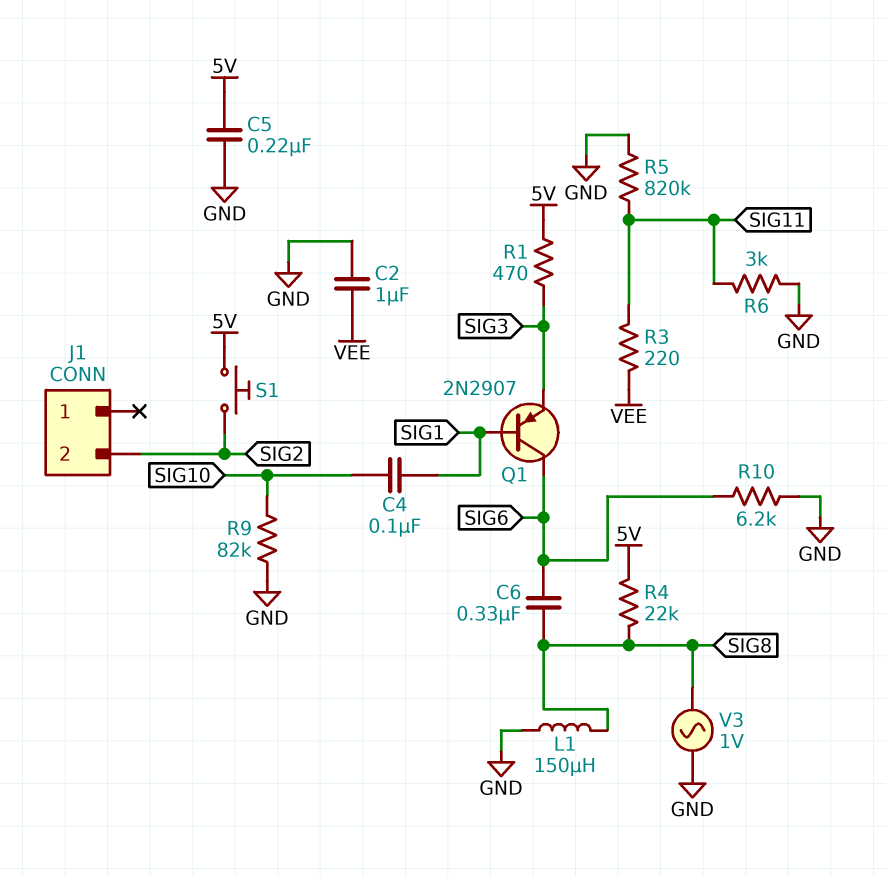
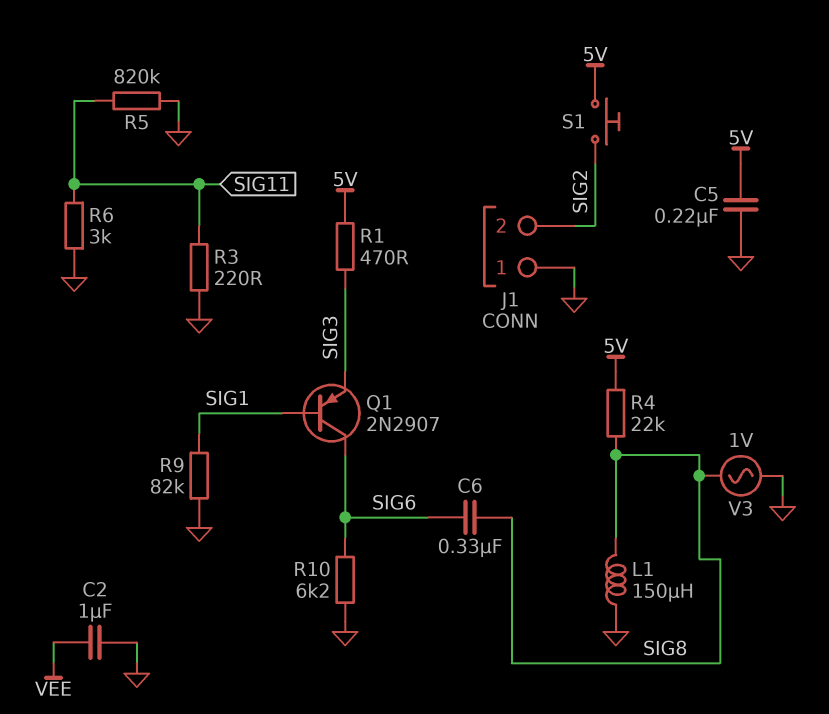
C4: 100nF (SIG1, SIG10) -> none
J1 pin 1: none -> GND
R3: 220 (SIG11, VEE) -> 220 (GND, SIG11)
R9: 82k (GND, SIG10) -> 82k (GND, SIG1)

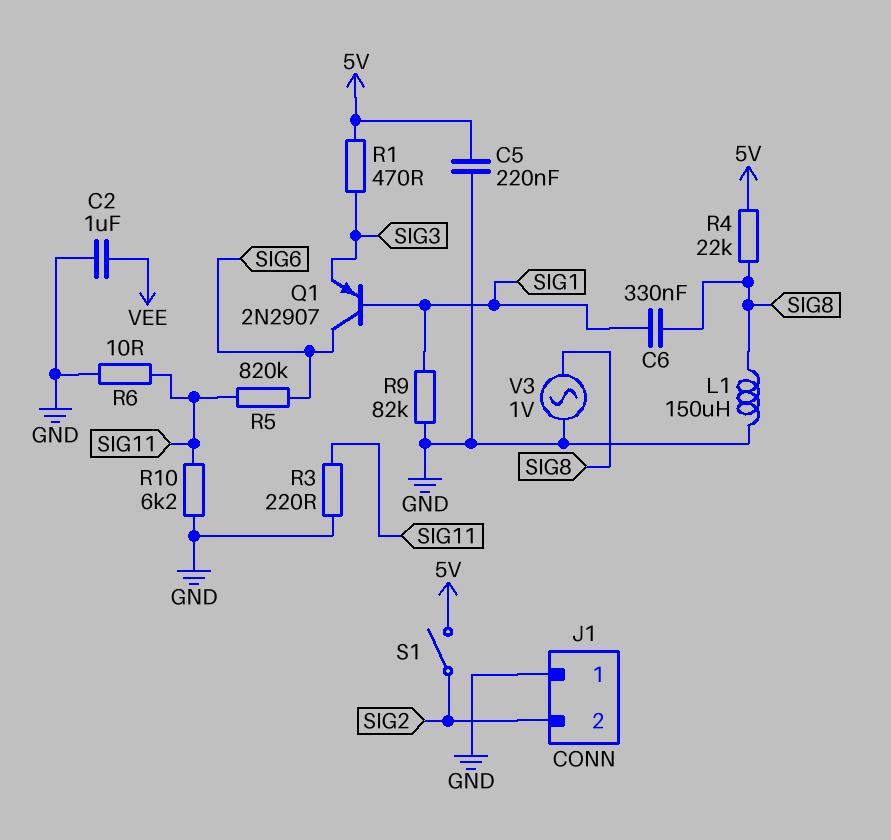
C6: 330nF (SIG6, SIG8) -> 330nF (SIG1, SIG8)
R5: 820k (GND, SIG11) -> 820k (SIG6, SIG11)
R6: 3k (GND, SIG11) -> 10 (GND, SIG11)
R10: 6.2k (GND, SIG6) -> 6.2k (GND, SIG11)
S1: button (5V, SIG2) -> switch (5V, SIG2)

